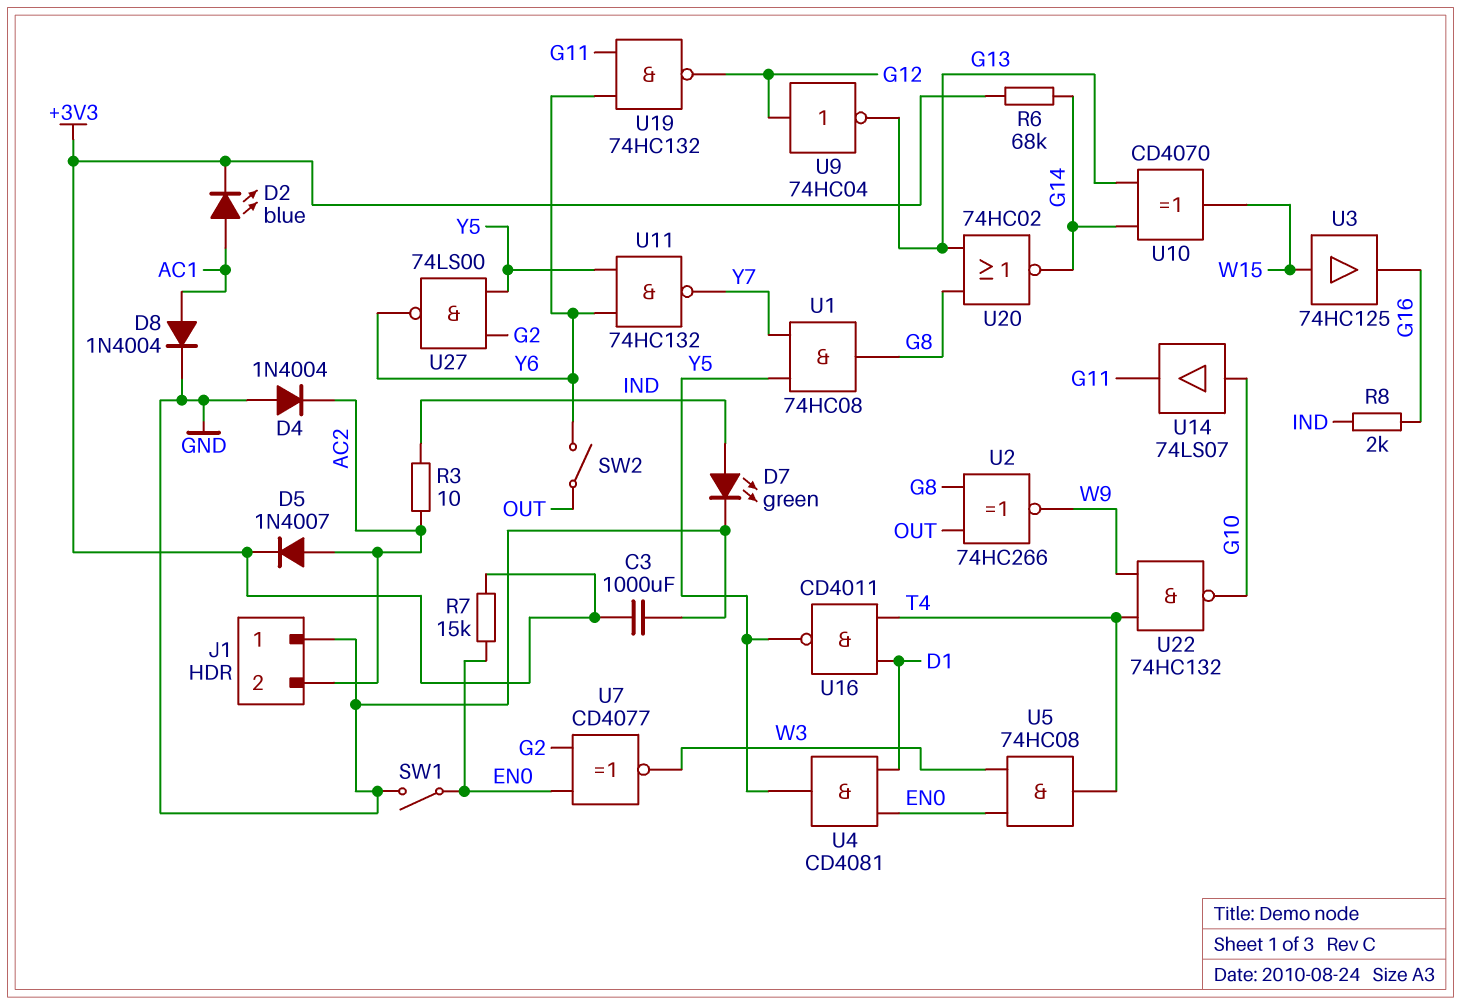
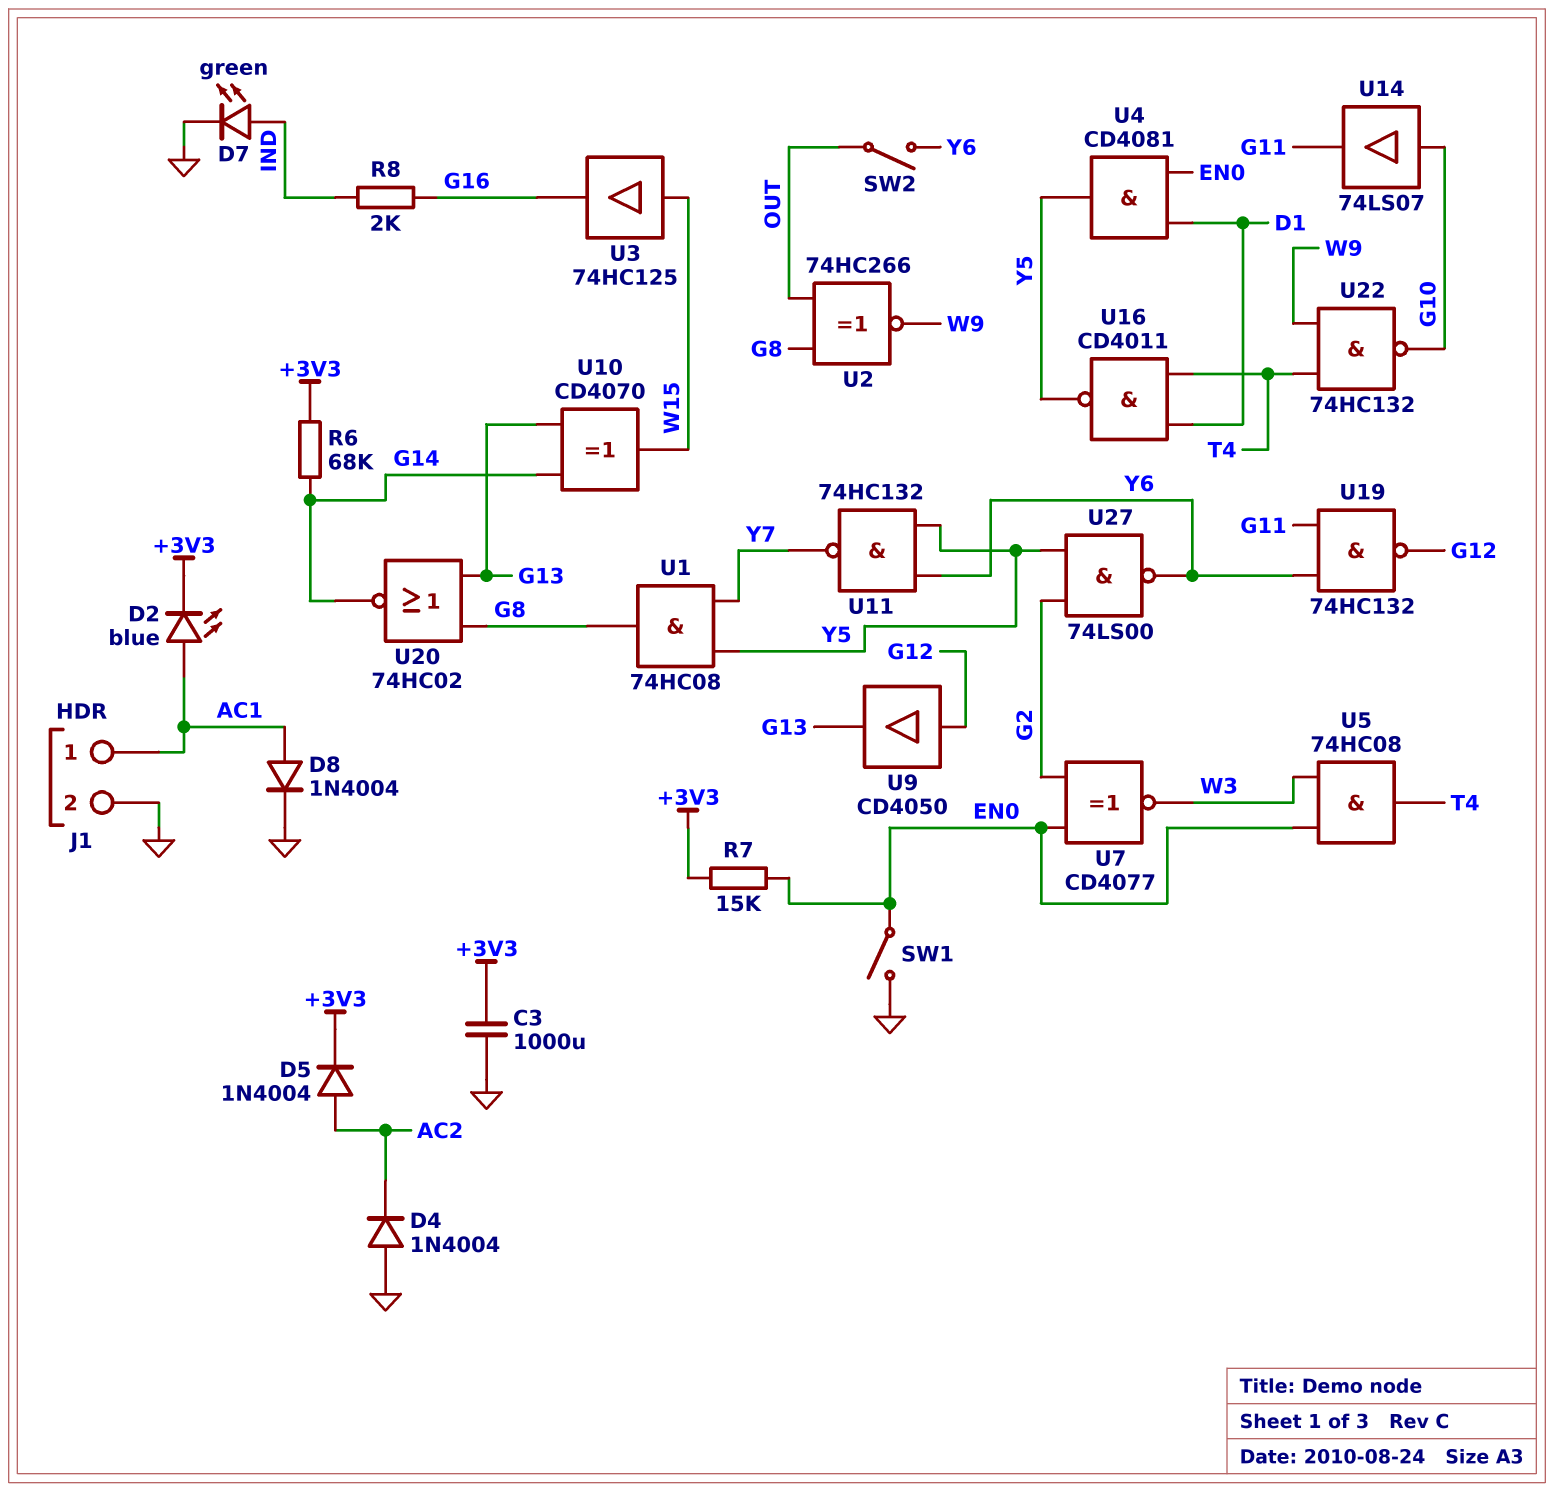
D5: diode 1N4007 (A AC2, K +3V3) -> diode 1N4004 (A AC2, K +3V3)
J1 pin 1: GND -> AC1
J1 pin 2: AC2 -> GND
R3: 10 (AC2, IND) -> none
U9: NOT 74HC04 (in G12, out G13) -> buffer CD4050 (in G12, out G13)

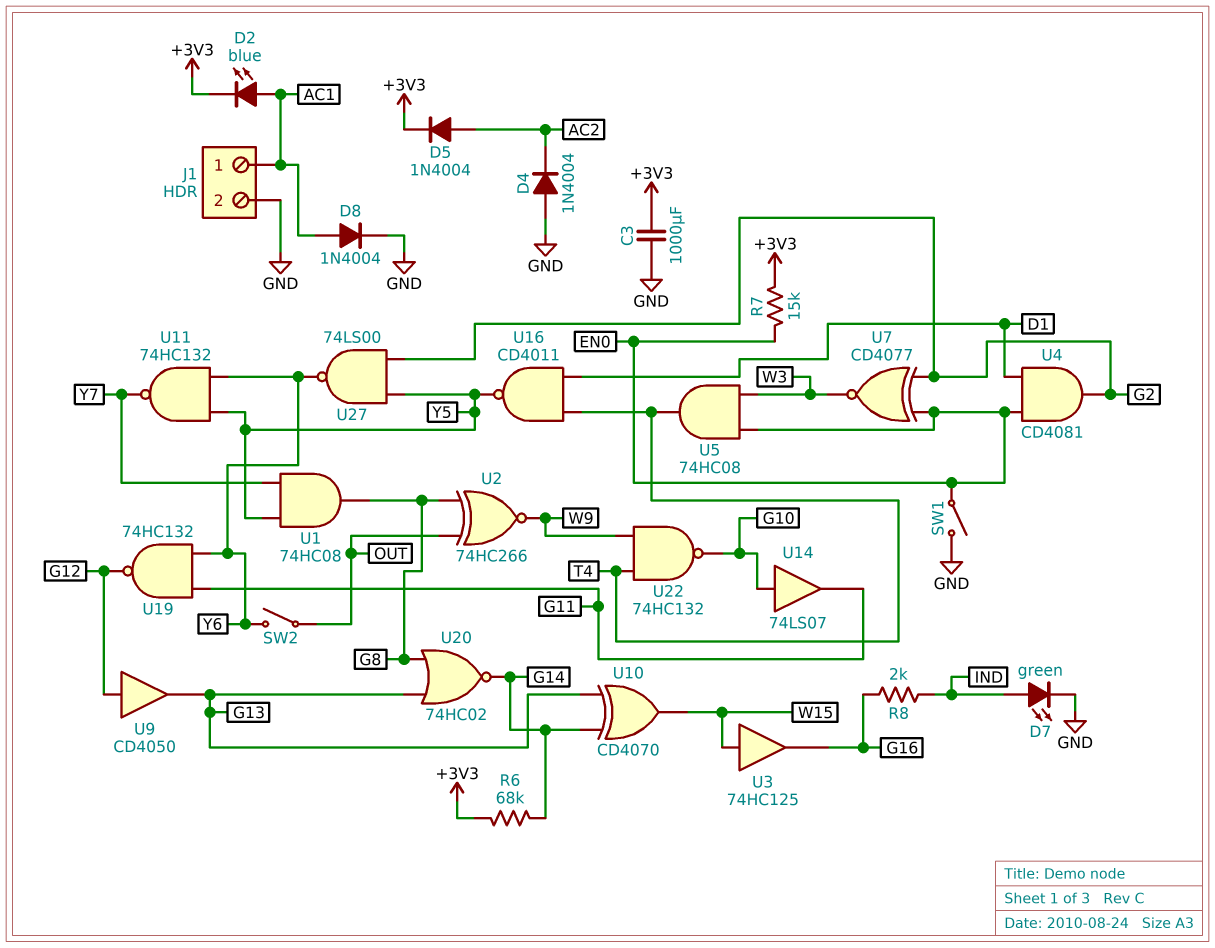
U4: AND CD4081 (in D1, in EN0, out Y5) -> AND CD4081 (in D1, in EN0, out G2)

